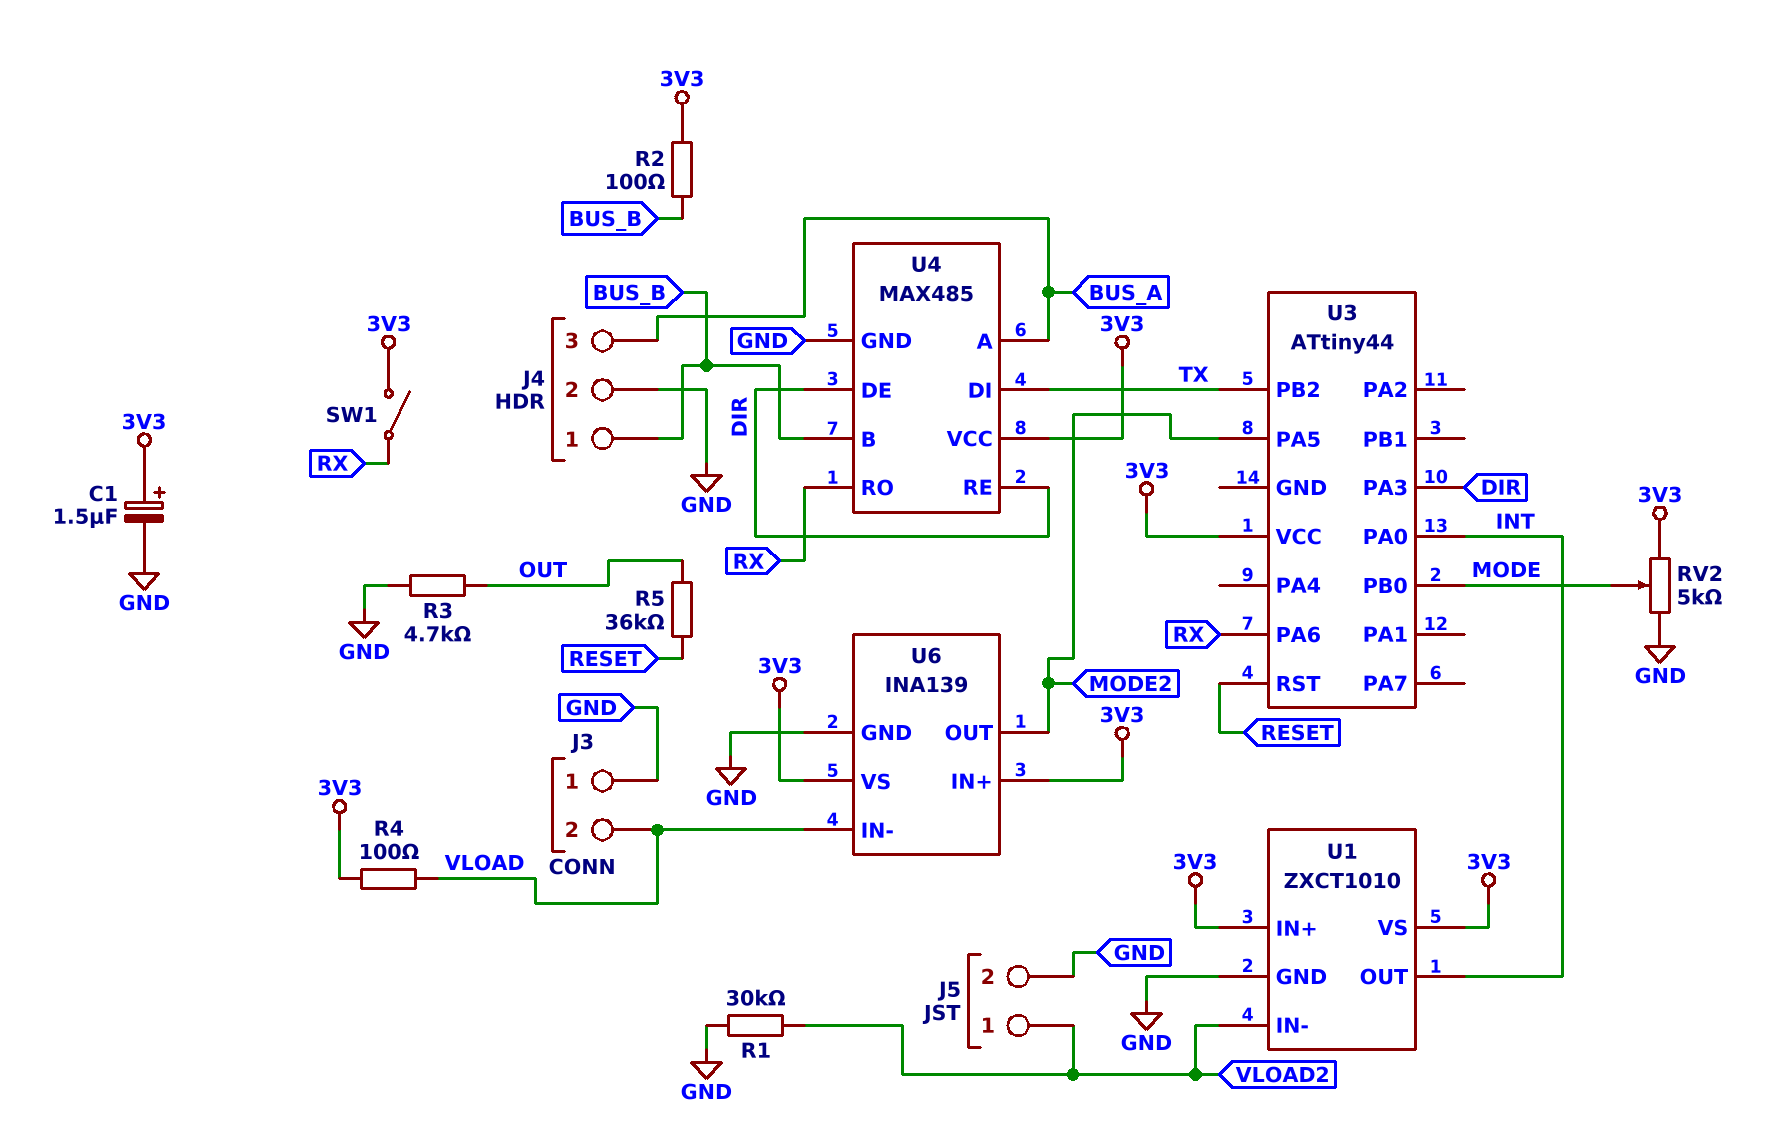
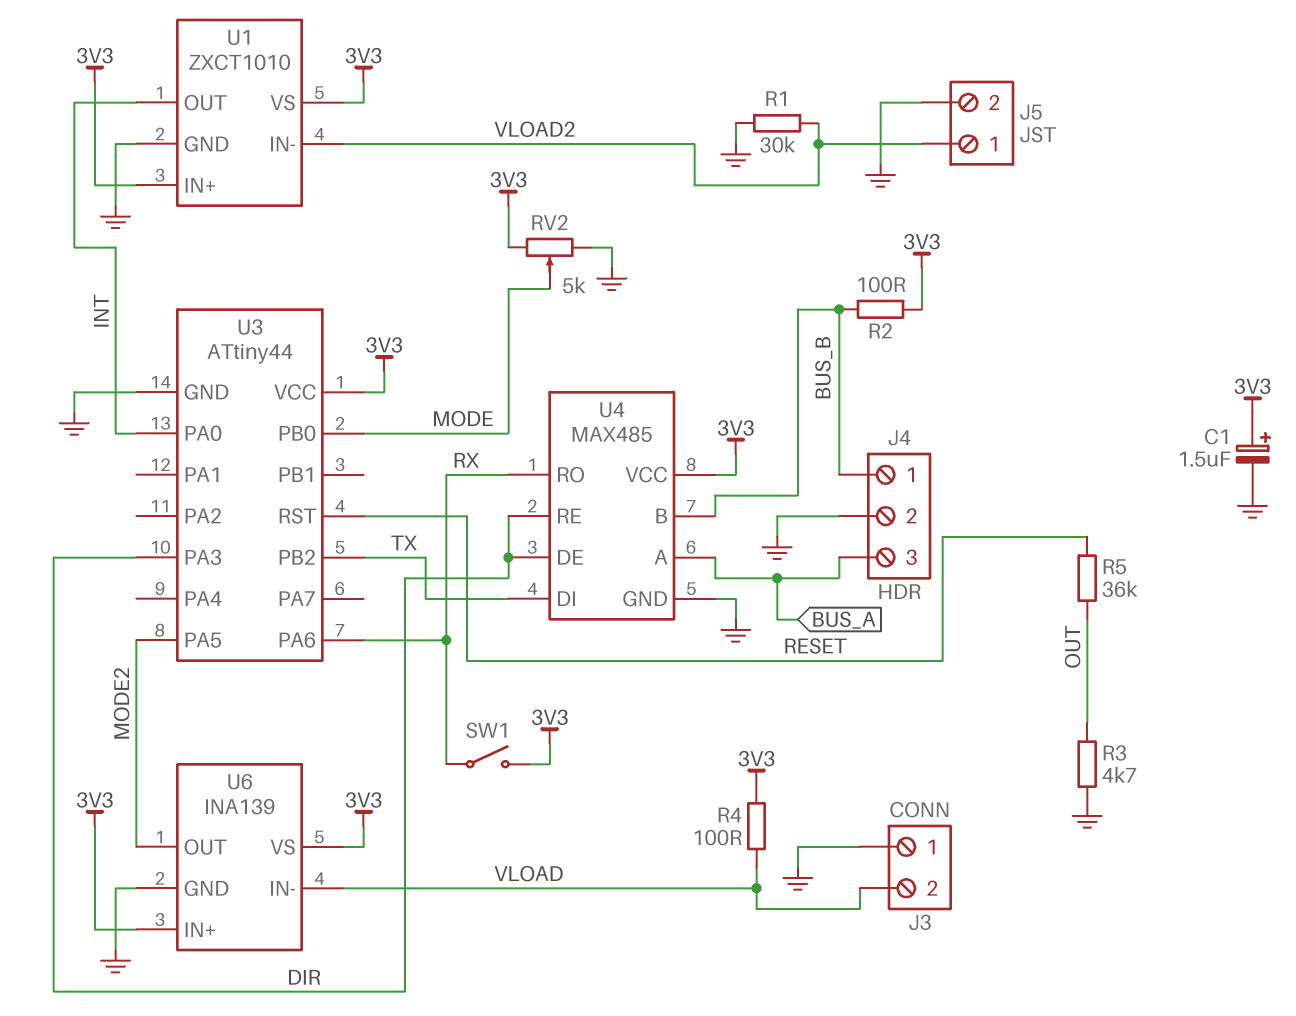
U3 pin GND: none -> GND

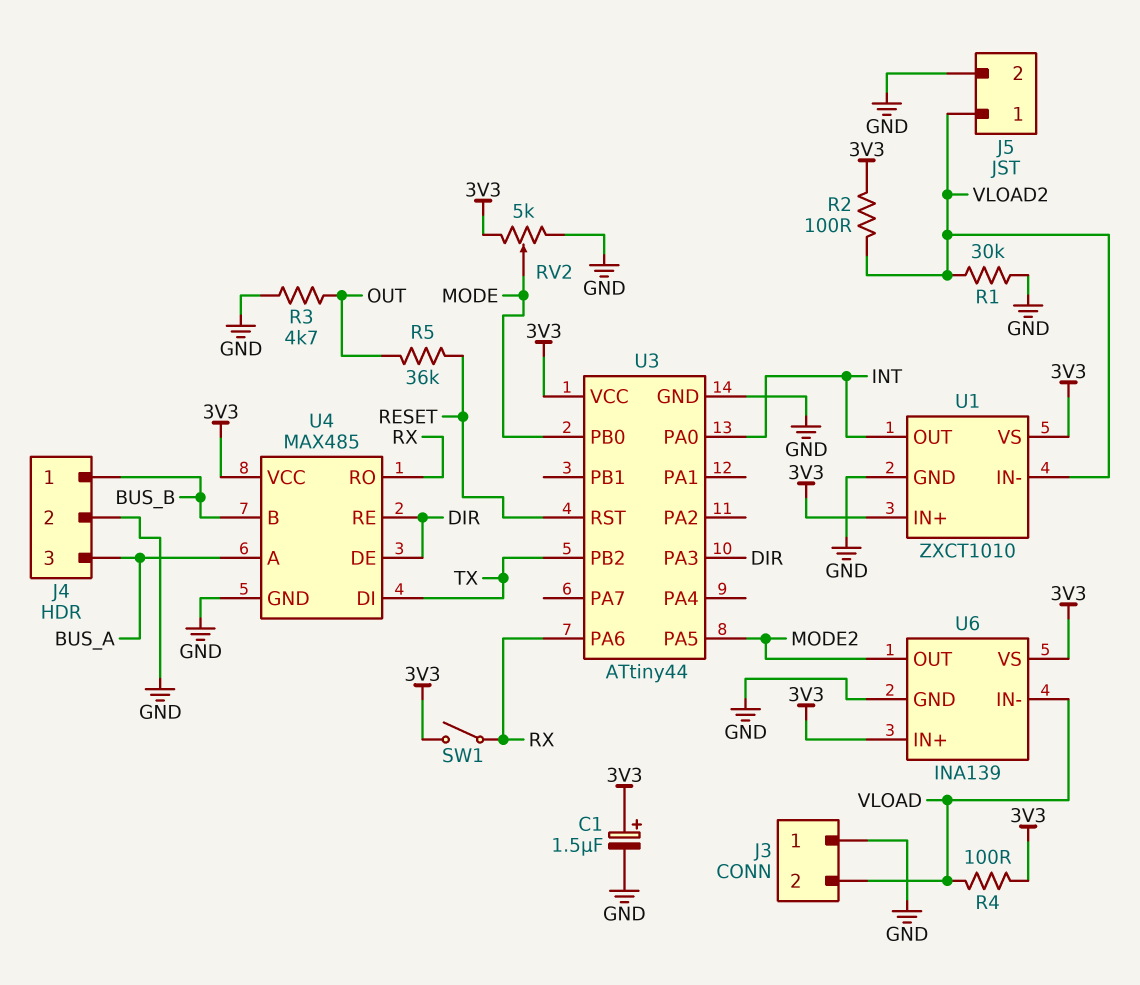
R2: 100 (3V3, BUS_B) -> 100 (3V3, VLOAD2)

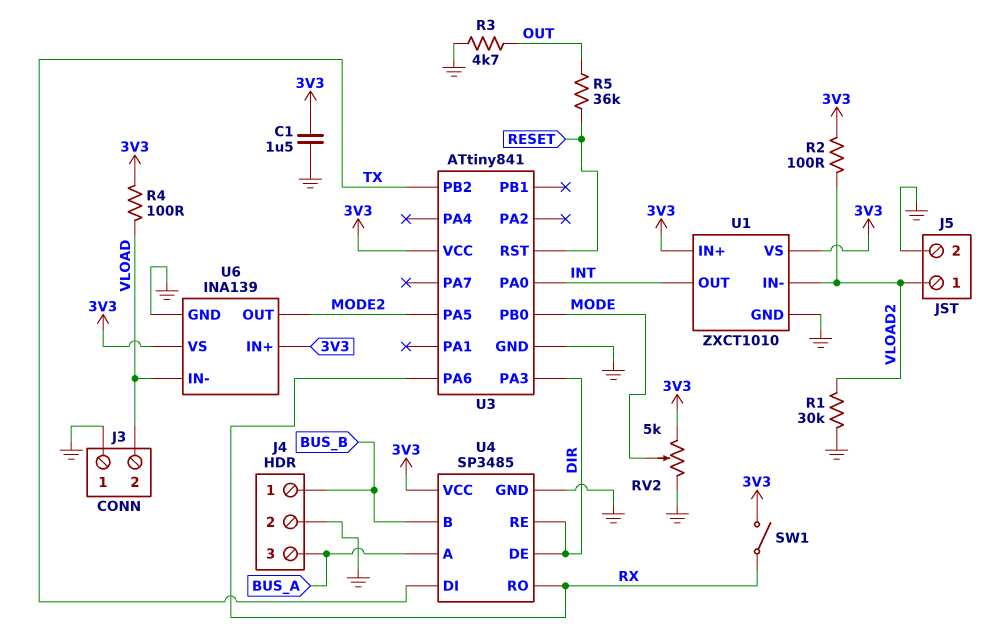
C1: 1.5uF (plus 3V3, minus GND) -> 1.5uF (3V3, GND)
U3: ATtiny44 -> ATtiny841
U4: MAX485 -> SP3485

